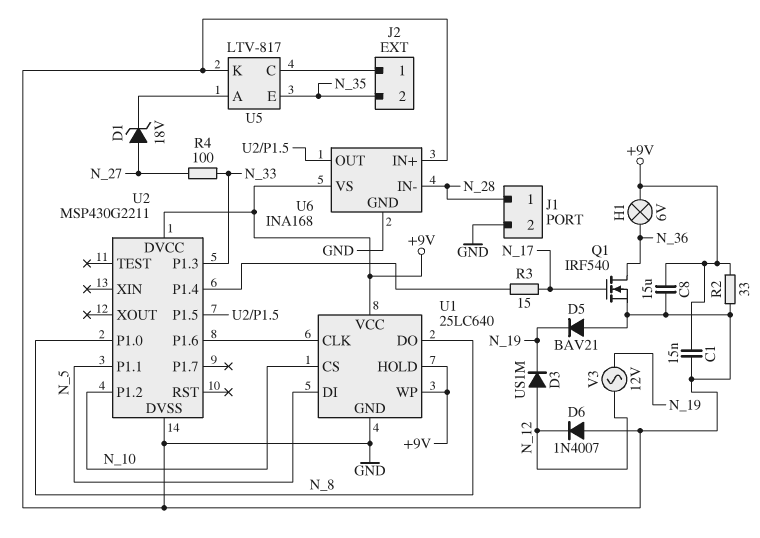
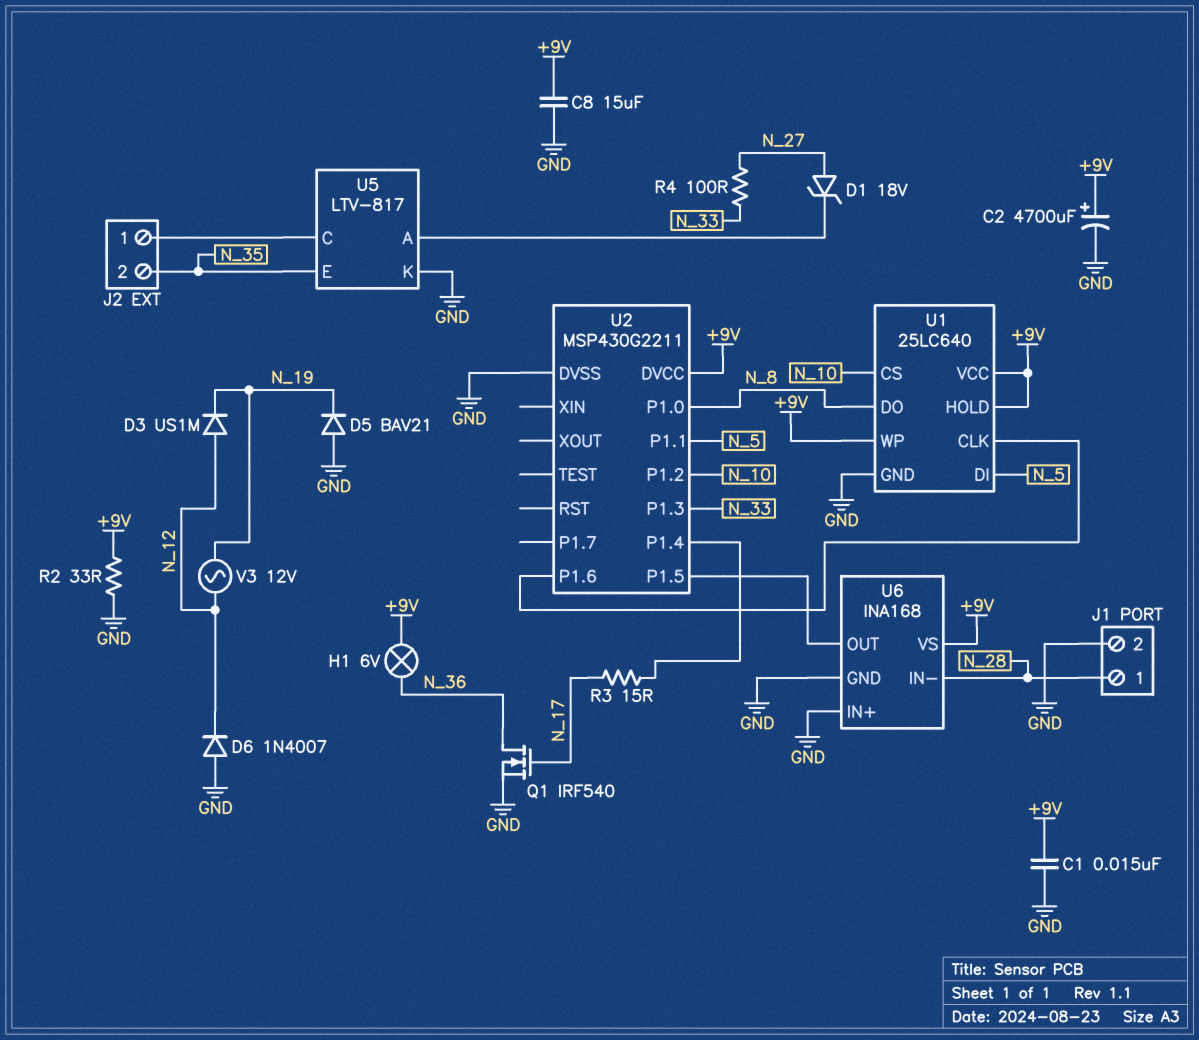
C2: none -> 4700uF (plus +9V, minus GND)

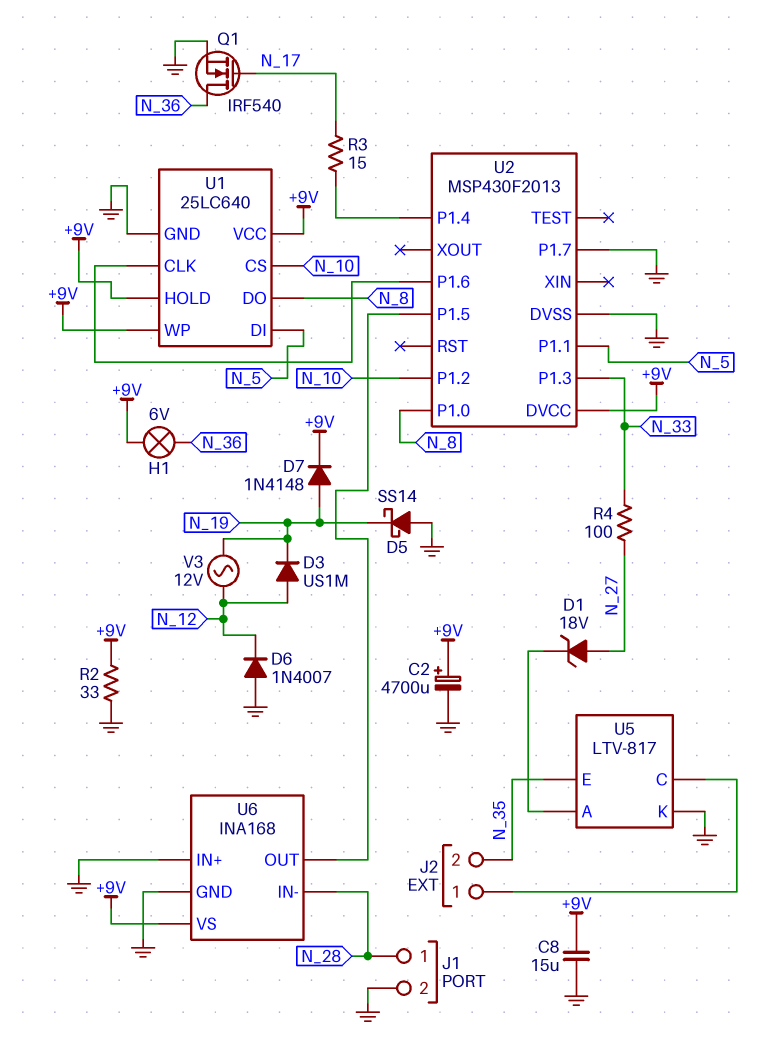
C1: 15nF (+9V, GND) -> none
D5: diode BAV21 (A GND, K N_19) -> schottky SS14 (A GND, K N_19)
D7: none -> diode 1N4148 (A N_19, K +9V)
U2: MSP430G2211 -> MSP430F2013
U2 pin P1.7: none -> GND

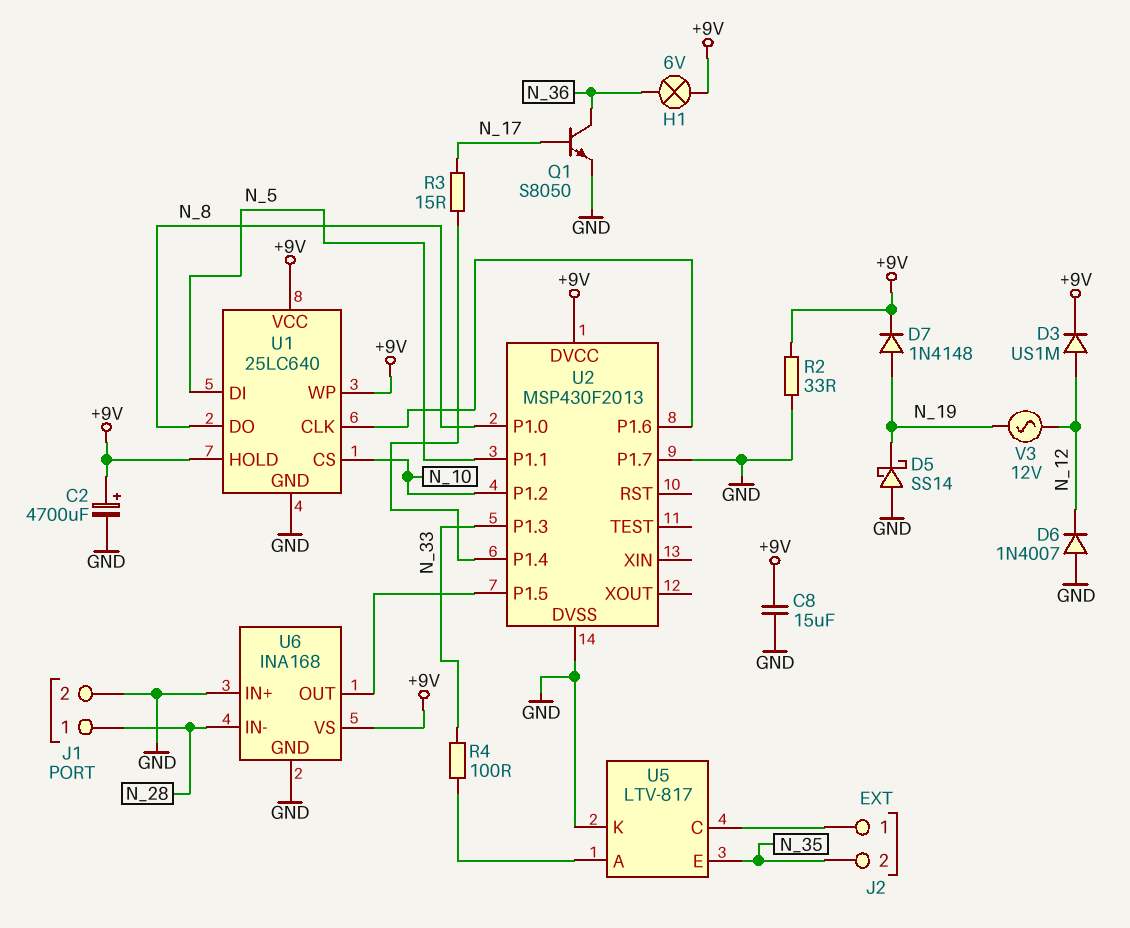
D1: zener 18V (A N_27, K U5/A) -> none
D3: diode US1M (A N_12, K N_19) -> diode US1M (A N_12, K +9V)
Q1: NMOS IRF540 (G N_17, D N_36, S GND) -> NPN S8050 (B N_17, C N_36, E GND)
R4: 100 (N_27, N_33) -> 100 (N_33, U5/A)

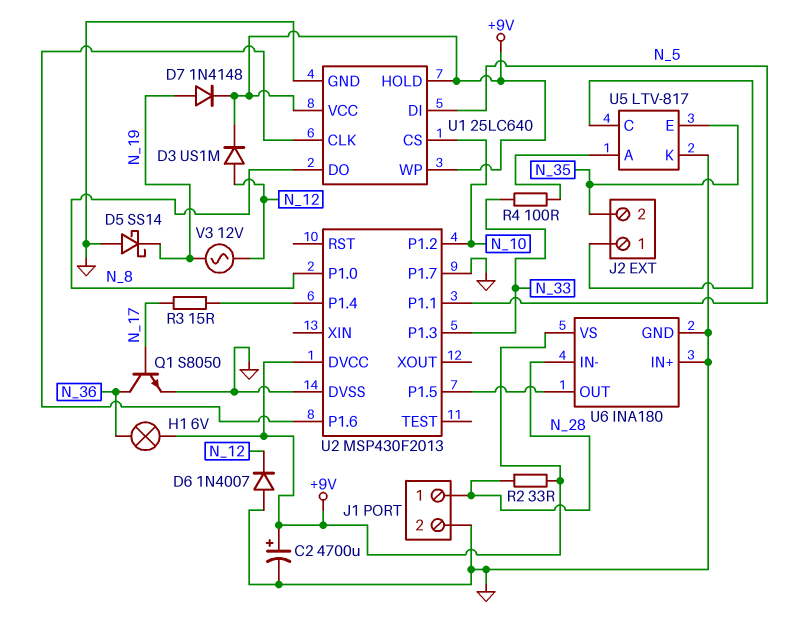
C8: 15uF (+9V, GND) -> none
R2: 33 (+9V, GND) -> 33 (+9V, N_28)
U6: INA168 -> INA180

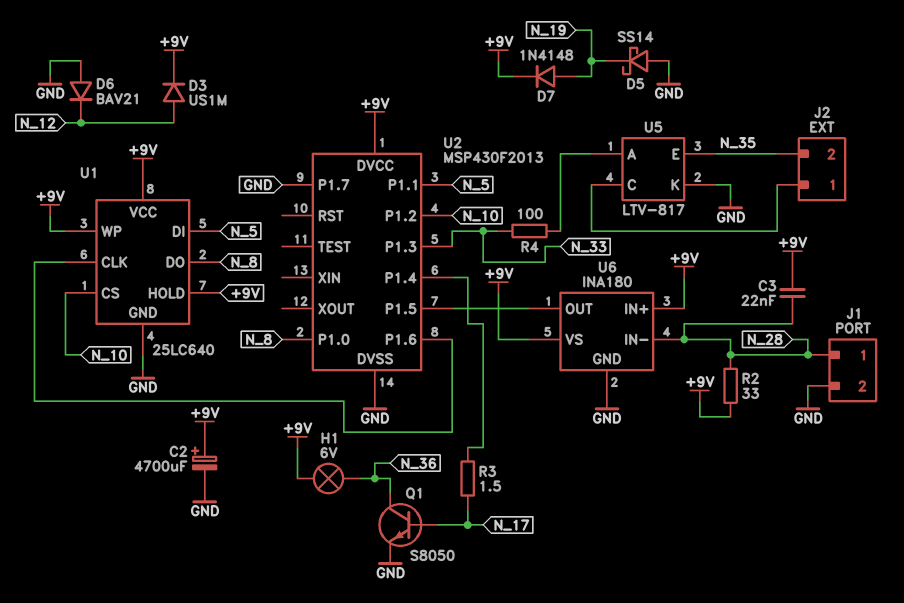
C3: none -> 22nF (+9V, N_28)
D6: diode 1N4007 (A GND, K N_12) -> diode BAV21 (A GND, K N_12)
R3: 15 (N_17, U2/P1.4) -> 1.5 (N_17, U2/P1.4)
U6 pin IN+: GND -> +9V
V3: AC 12V (N_12, N_19) -> none

